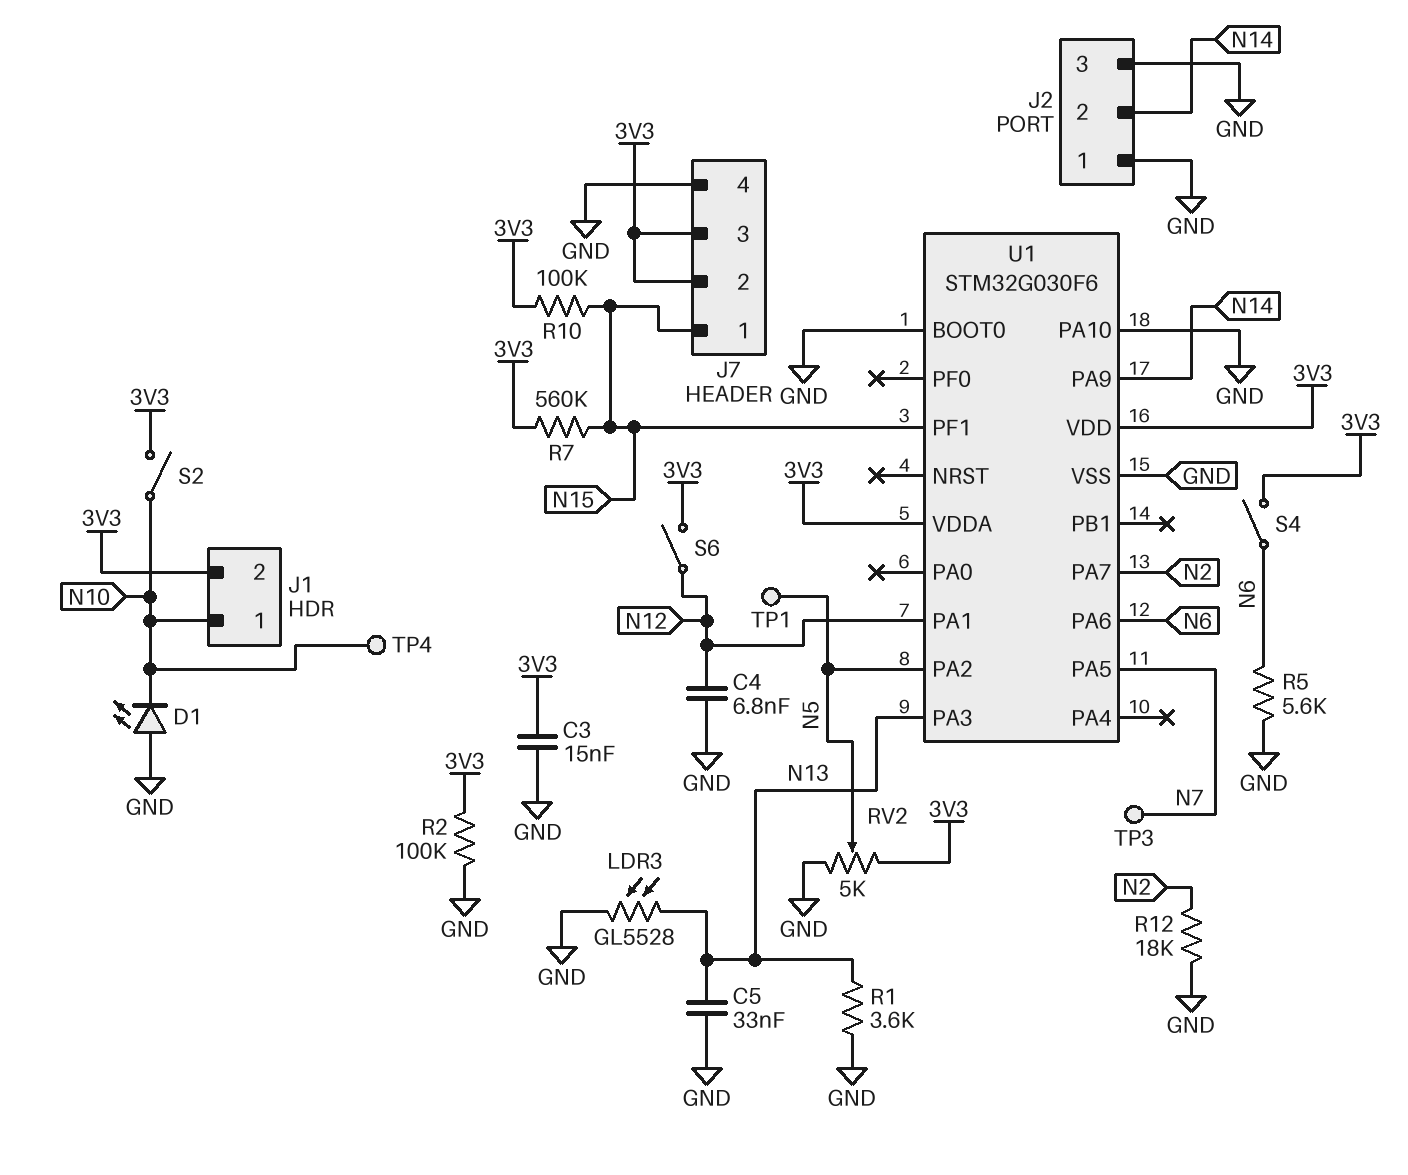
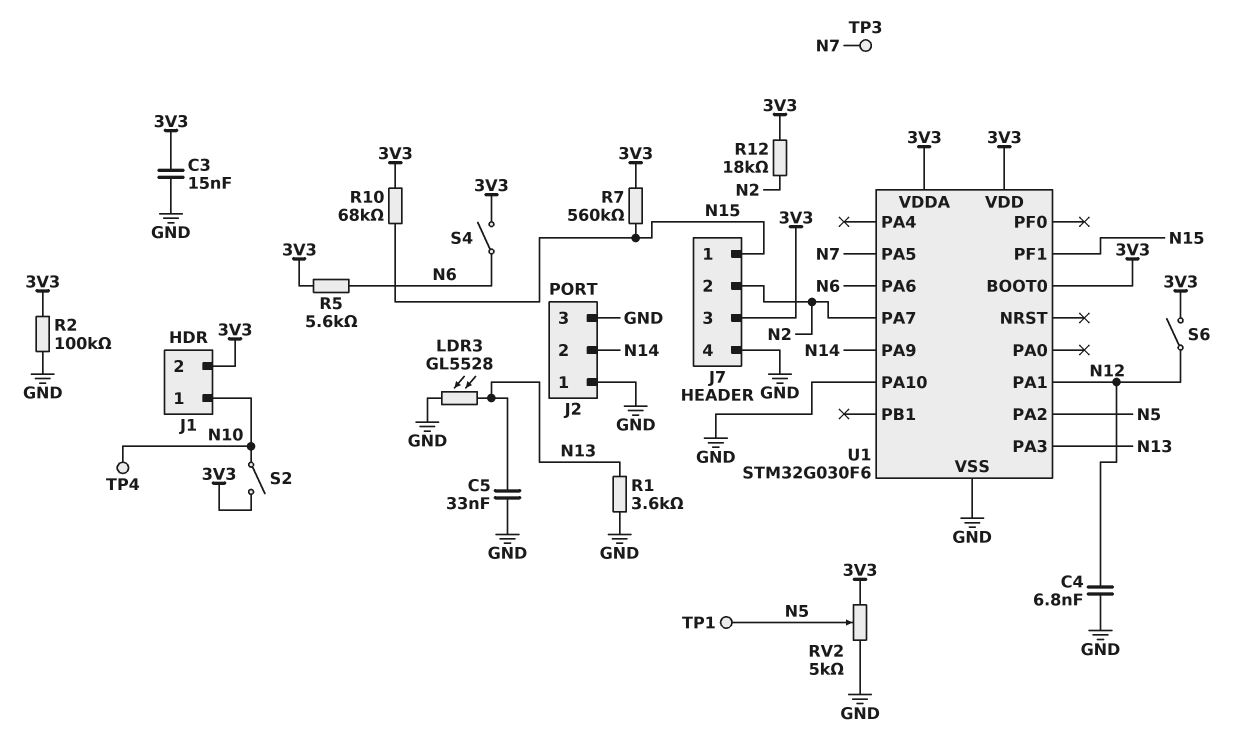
D1: LED (A GND, K N10) -> none
J7 pin 2: 3V3 -> N2
R5: 5.6k (GND, N6) -> 5.6k (3V3, N6)
R10: 100k (3V3, N15) -> 68k (3V3, N15)
R12: 18k (GND, N2) -> 18k (3V3, N2)
U1 pin BOOT0: GND -> 3V3

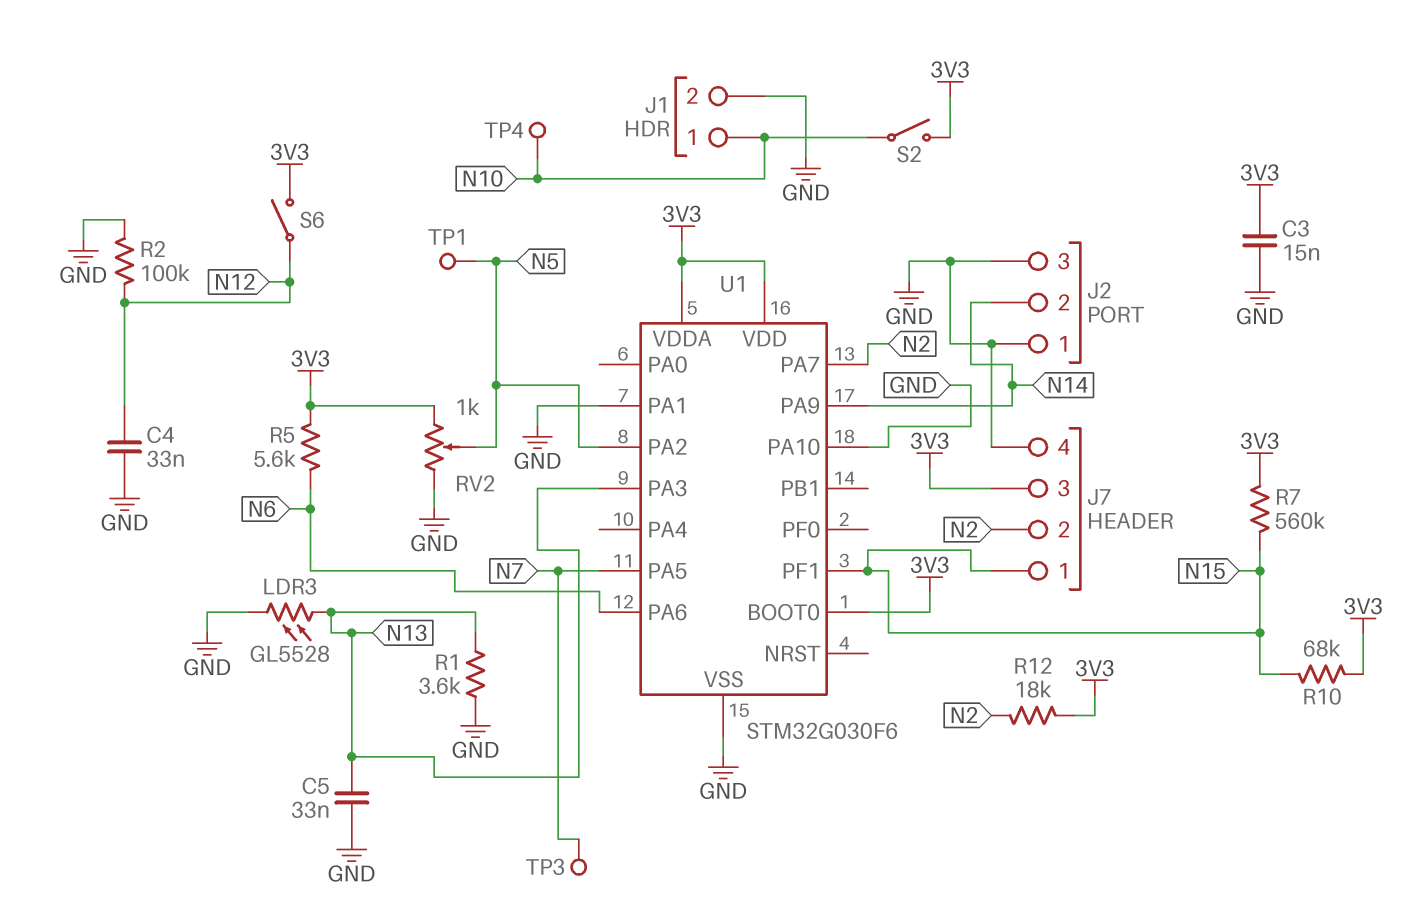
C4: 6.8nF (GND, N12) -> 33nF (GND, N12)
J1 pin 2: 3V3 -> GND
R2: 100k (3V3, GND) -> 100k (GND, N12)
RV2: 5k (3V3, GND, wiper N5) -> 1k (3V3, GND, wiper N5)
S4: switch (3V3, N6) -> none
U1 pin PA1: N12 -> GND

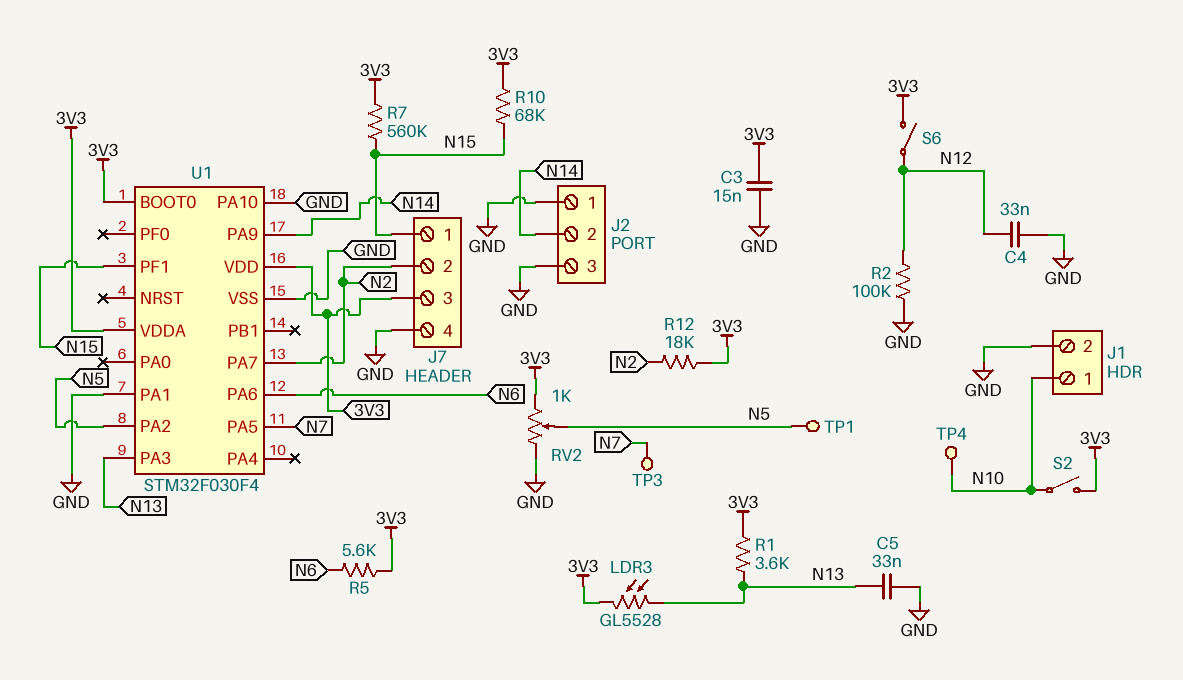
LDR3: GL5528 (GND, N13) -> GL5528 (3V3, N13)
R1: 3.6k (GND, N13) -> 3.6k (3V3, N13)
U1: STM32G030F6 -> STM32F030F4

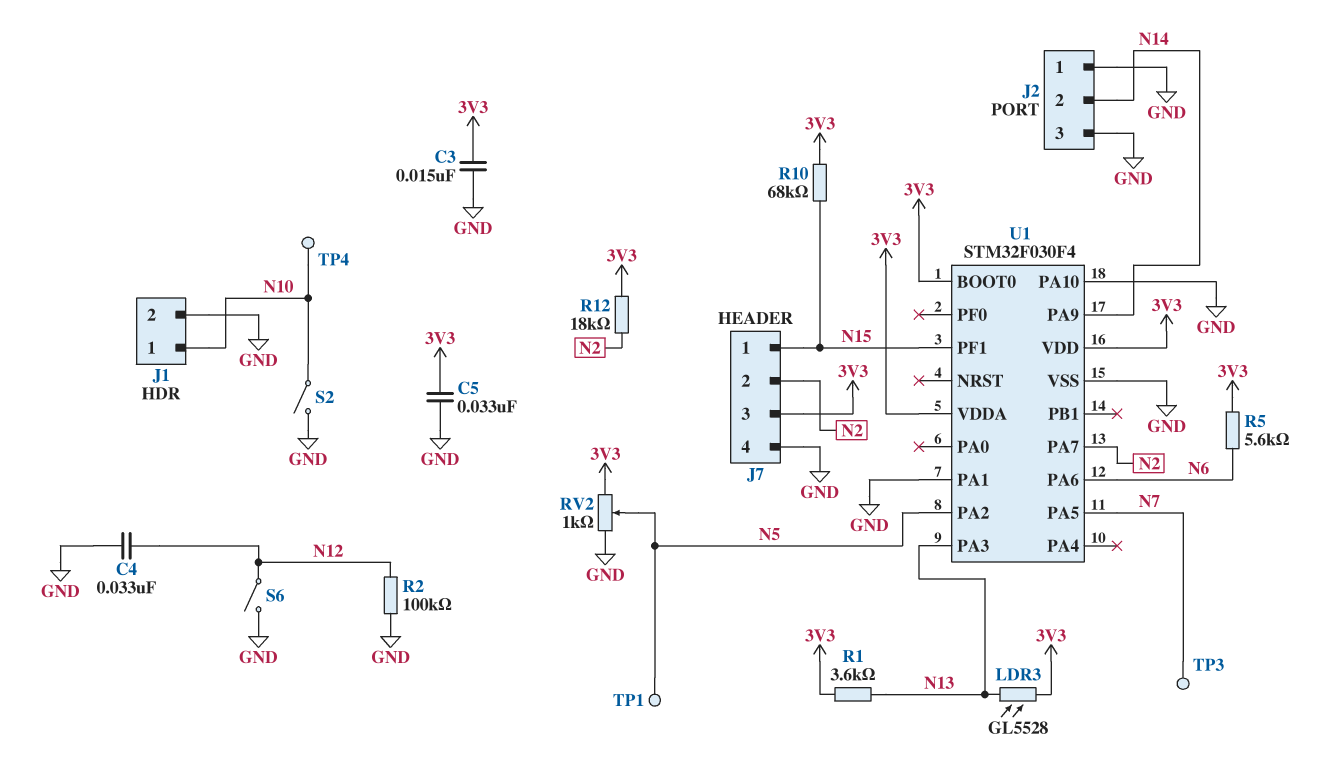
C5: 33nF (GND, N13) -> 33nF (3V3, GND)
R7: 560k (3V3, N15) -> none
S2: switch (3V3, N10) -> switch (GND, N10)
S6: switch (3V3, N12) -> switch (GND, N12)

